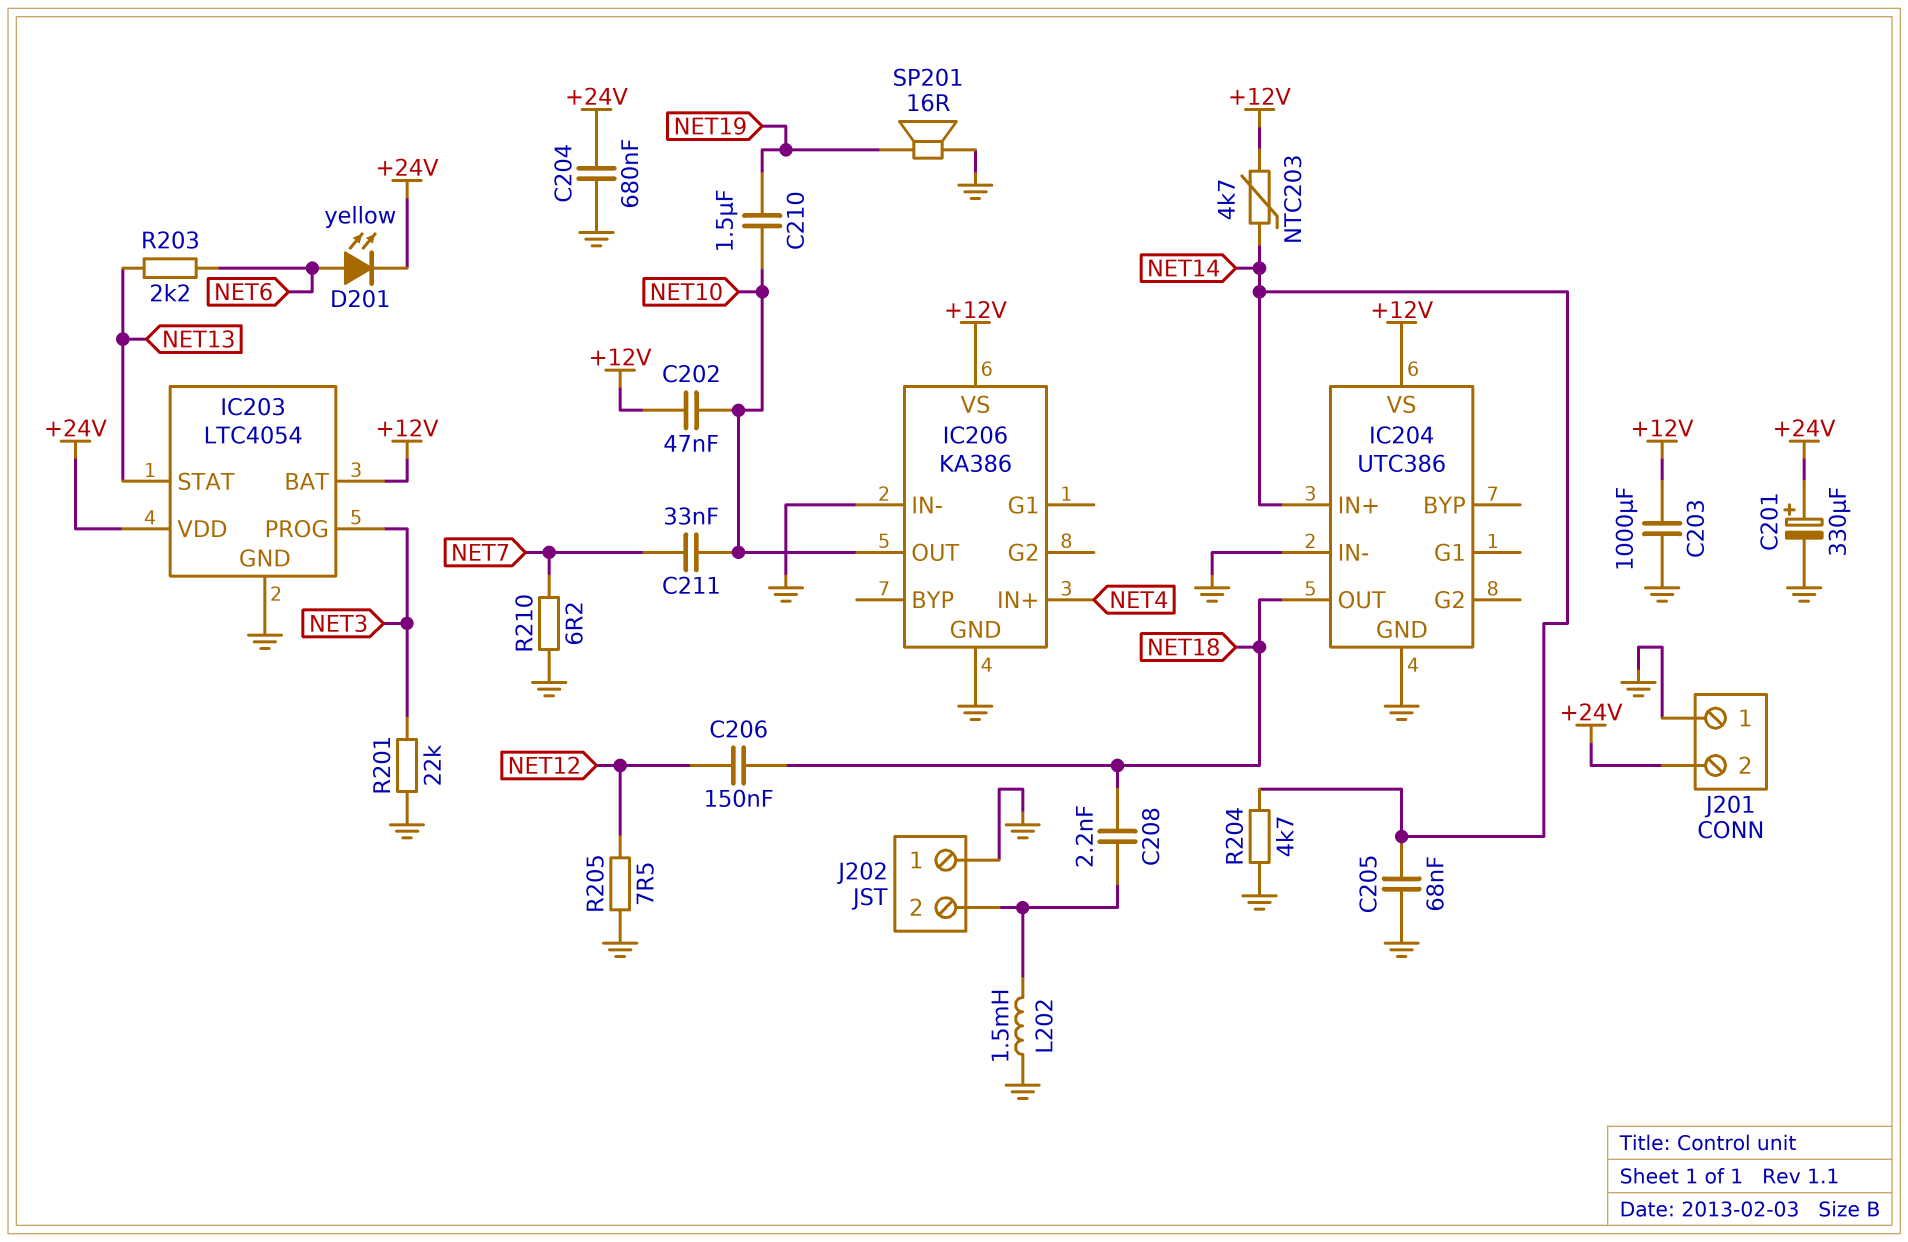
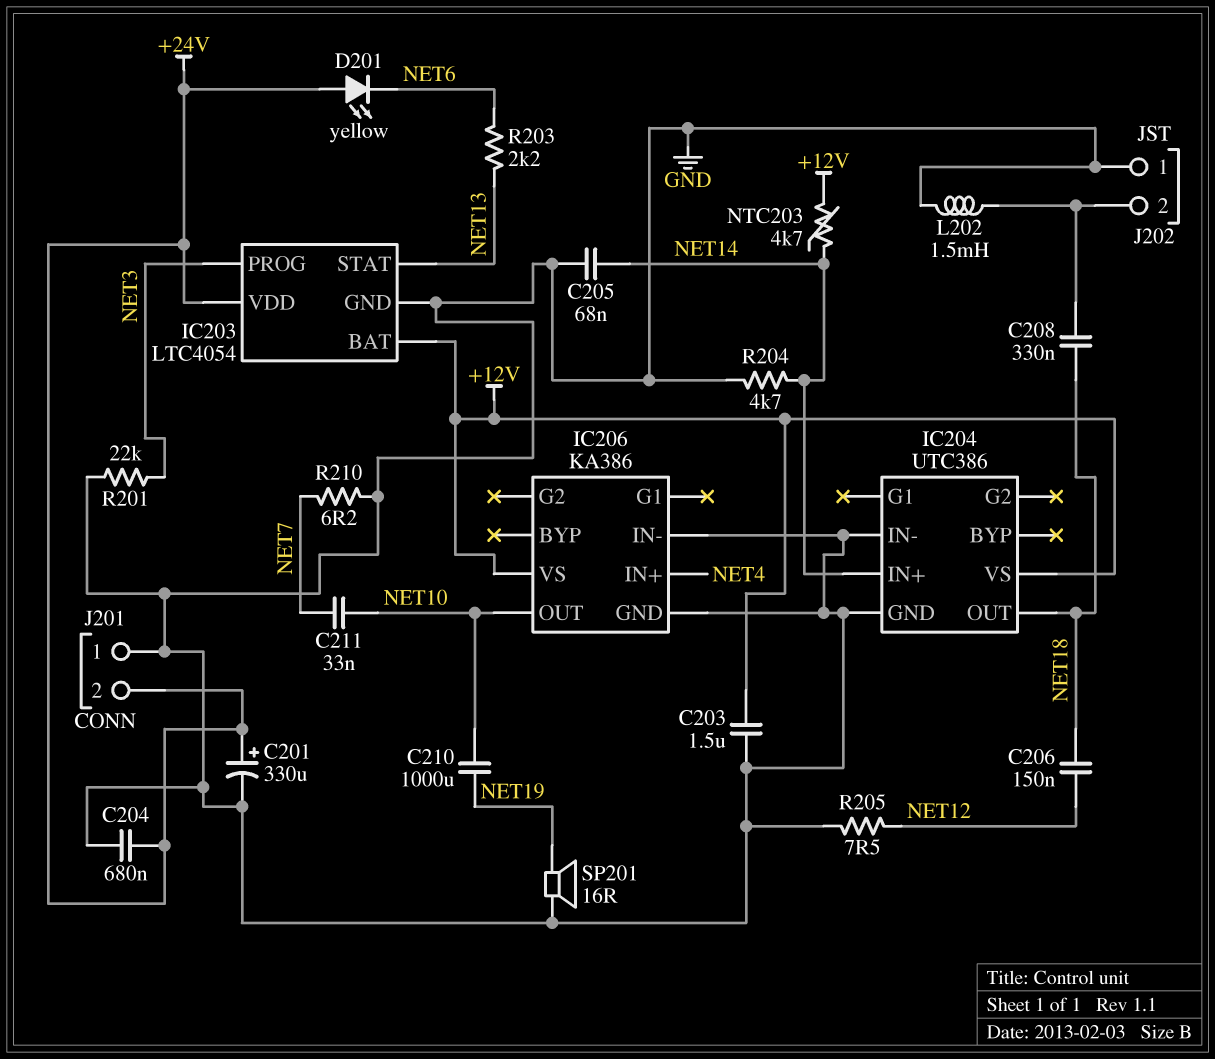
C202: 47nF (+12V, NET10) -> none
C203: 1000uF (+12V, GND) -> 1.5uF (+12V, GND)
C208: 2.2nF (J202/2, NET18) -> 330nF (J202/2, NET18)
C210: 1.5uF (NET10, NET19) -> 1000uF (NET10, NET19)
D201: LED yellow (A NET6, K +24V) -> LED yellow (A +24V, K NET6)

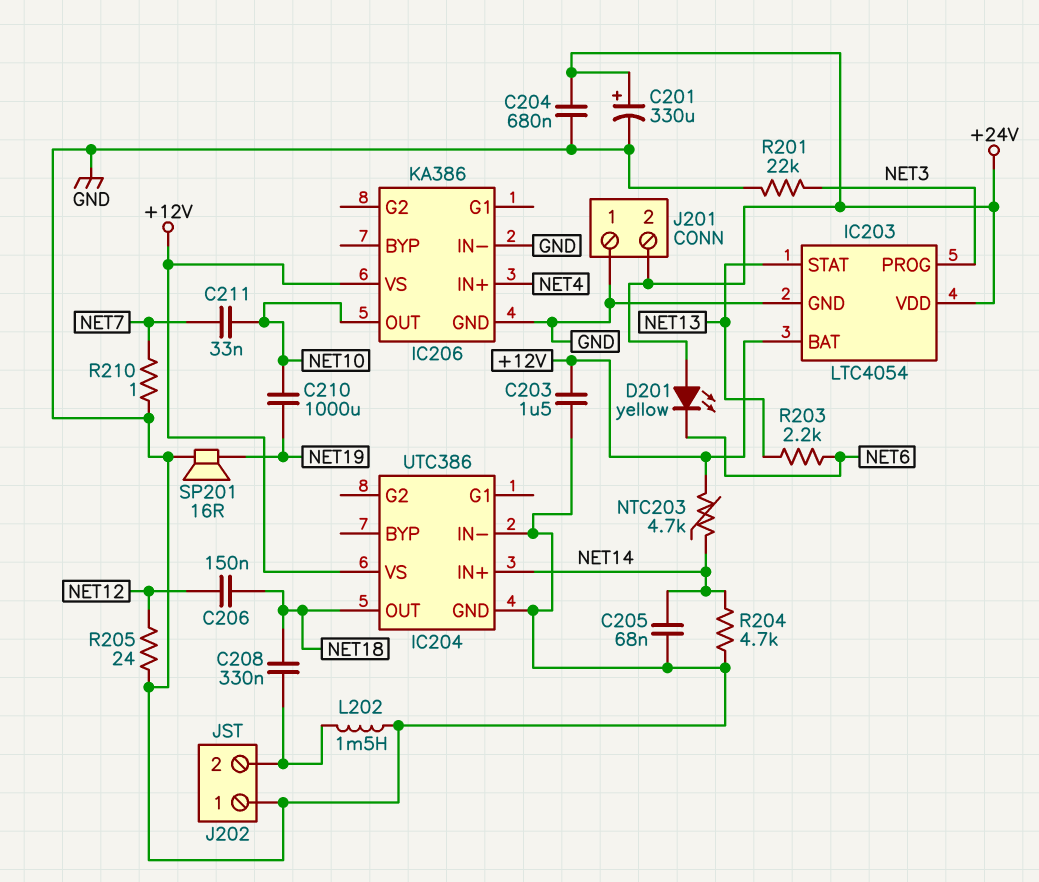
R205: 7.5 (GND, NET12) -> 24 (GND, NET12)
R210: 6.2 (GND, NET7) -> 1 (GND, NET7)

